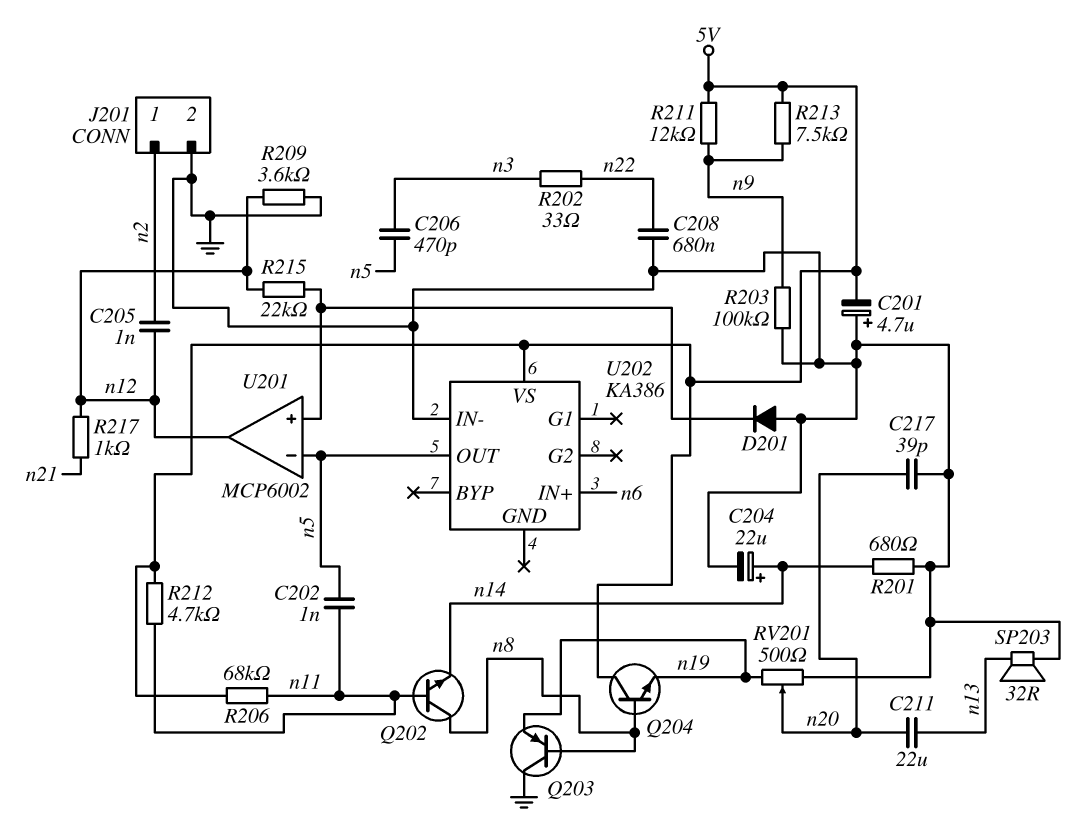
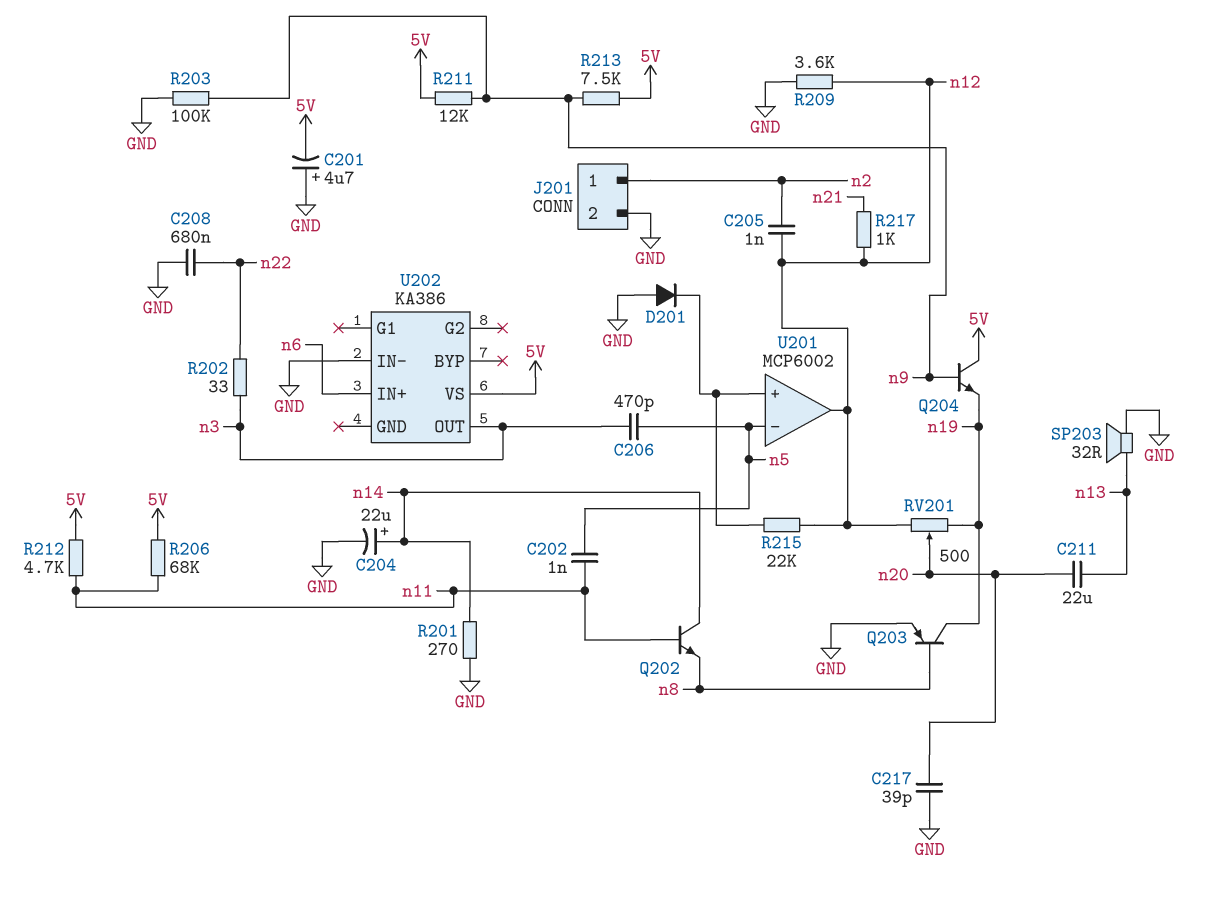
Q202: NPN (B n11, C n8, E n14) -> NPN (B n11, C n14, E n8)
Q203: PNP (B n8, C GND, E n19) -> PNP (B n8, C n19, E GND)
Q204: NPN (B n8, C 5V, E n19) -> NPN (B n9, C 5V, E n19)
R201: 680 (GND, n14) -> 270 (GND, n14)
RV201: 500 (GND, n19, wiper n20) -> 500 (n12, n19, wiper n20)
U202 pin OUT: n5 -> n3

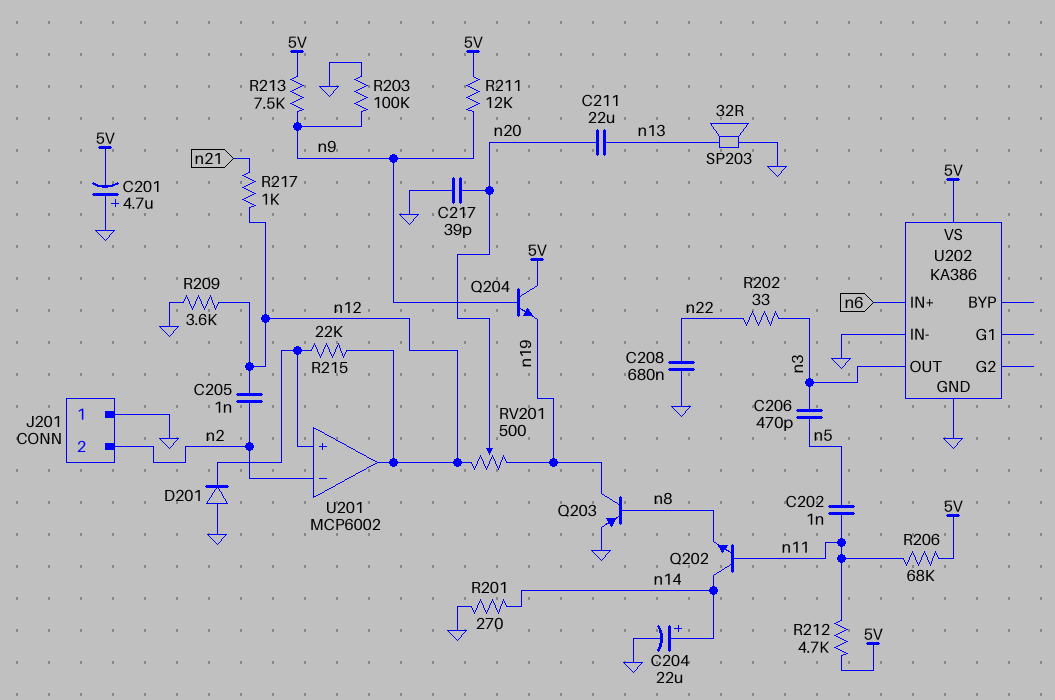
J201 pin 1: n2 -> GND
J201 pin 2: GND -> n2
U201 pin in-: n5 -> n2
U202 pin GND: none -> GND

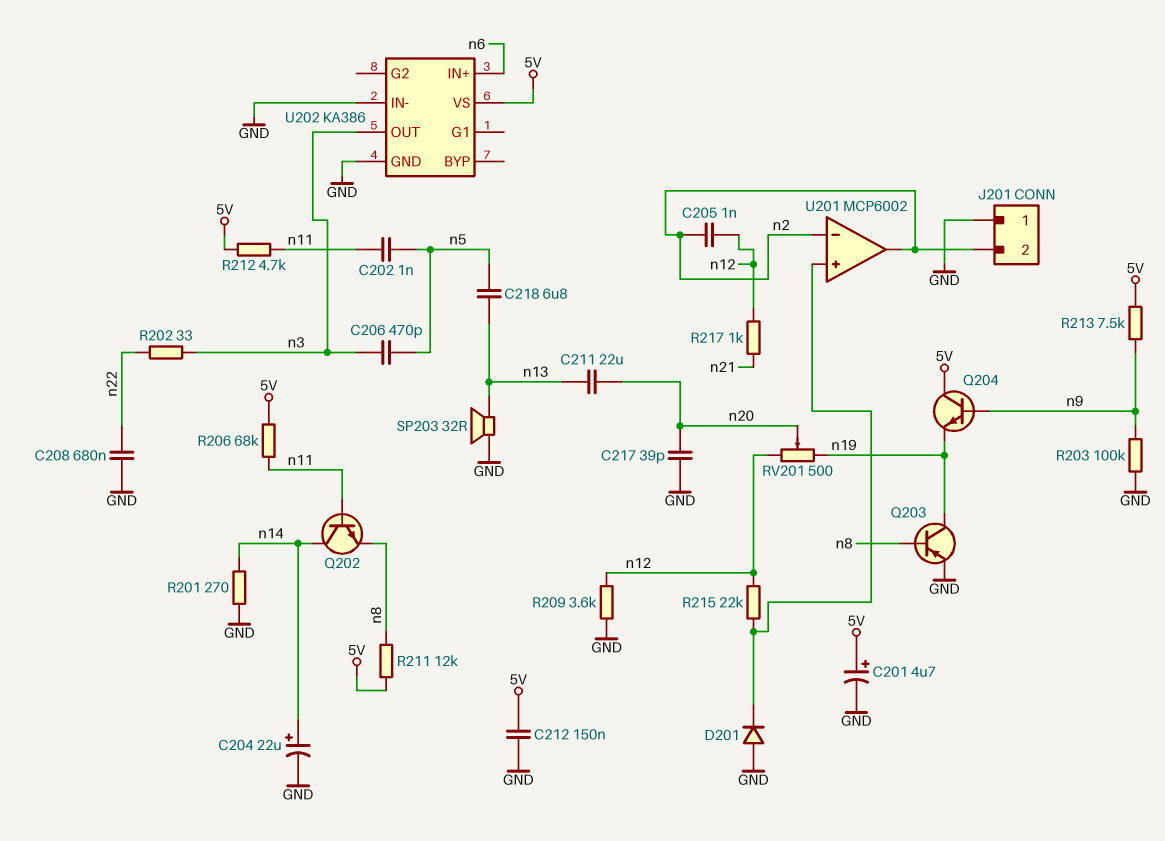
C201: 4.7uF (plus GND, minus 5V) -> 4.7uF (plus 5V, minus GND)
C212: none -> 150nF (5V, GND)
C218: none -> 6.8uF (n5, n13)
R211: 12k (5V, n9) -> 12k (5V, n8)
U201 pin out: n12 -> n2

